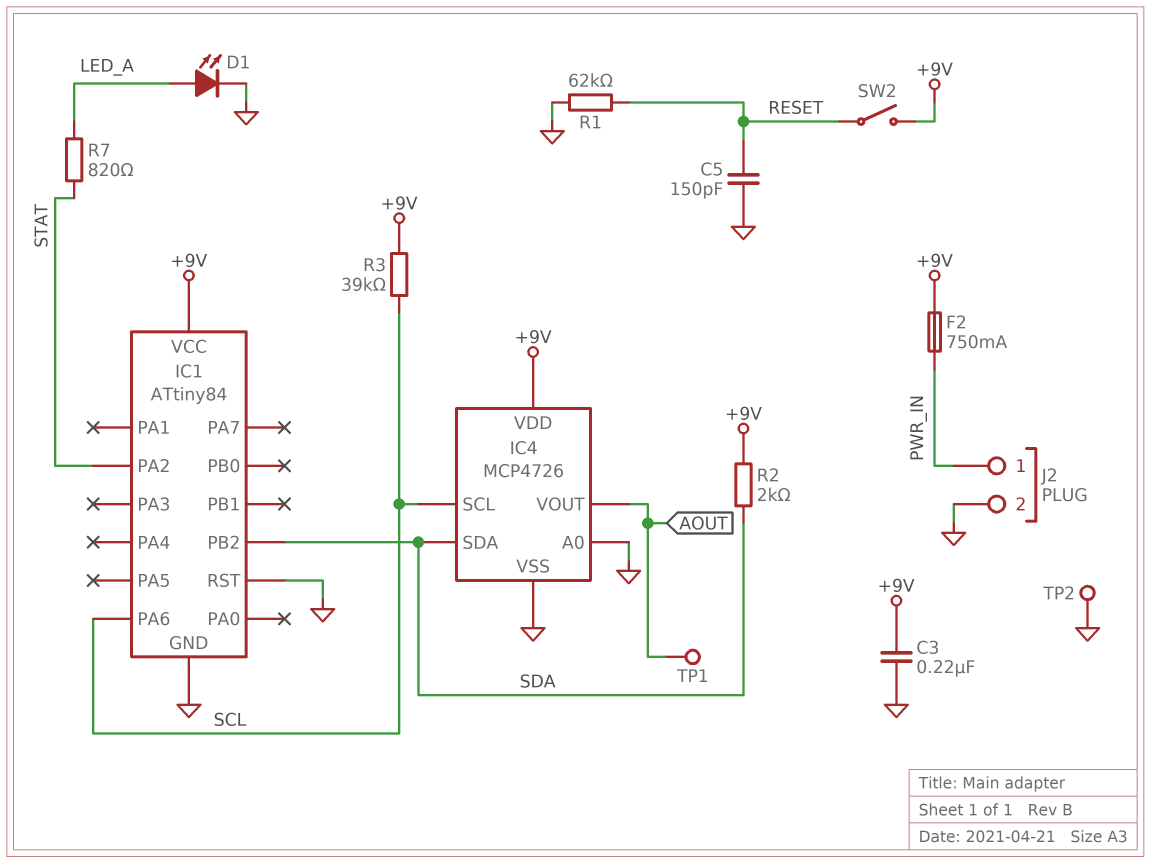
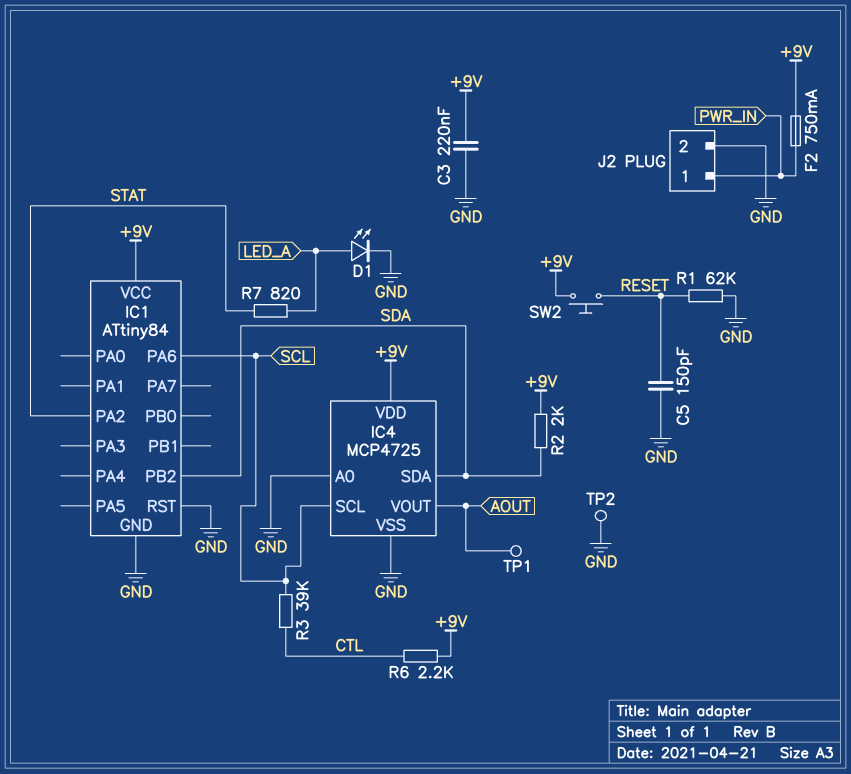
IC4: MCP4726 -> MCP4725
R3: 39k (+9V, SCL) -> 39k (CTL, SCL)
R6: none -> 2.2k (+9V, CTL)
SW2: switch (+9V, RESET) -> button (+9V, RESET)

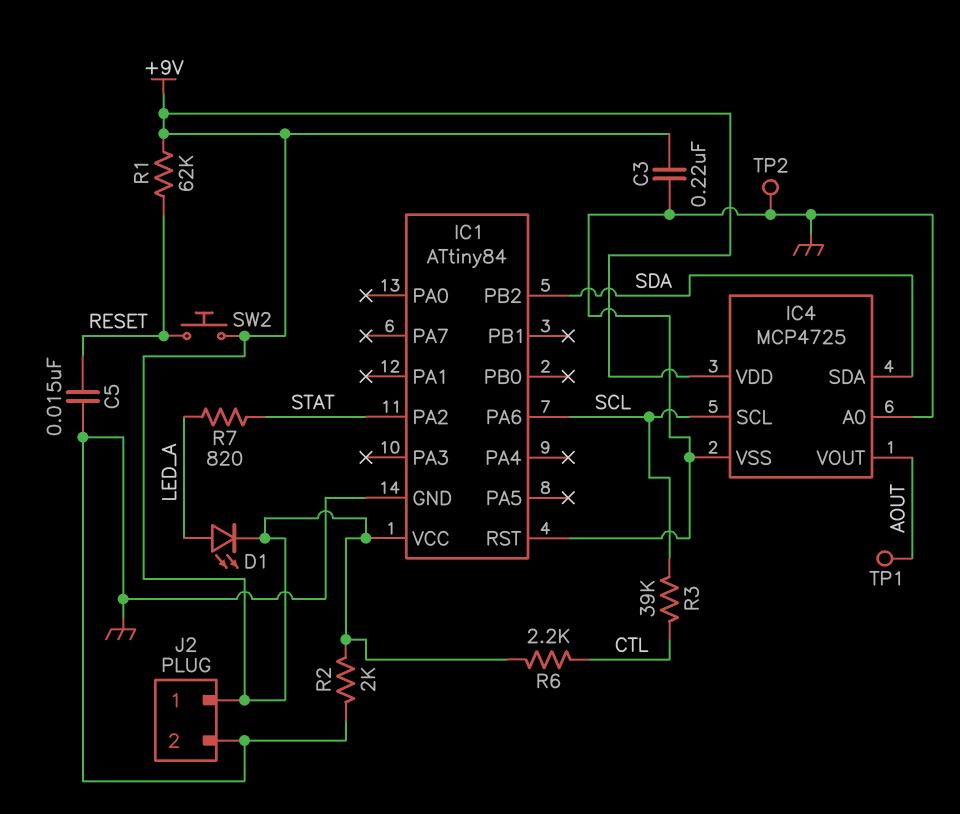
C5: 150pF (GND, RESET) -> 15nF (GND, RESET)
D1: LED (A LED_A, K GND) -> LED (A LED_A, K +9V)
F2: 750mA (+9V, PWR_IN) -> none
J2 pin 1: PWR_IN -> +9V
R1: 62k (GND, RESET) -> 62k (+9V, RESET)
R2: 2k (+9V, SDA) -> 2k (+9V, GND)

